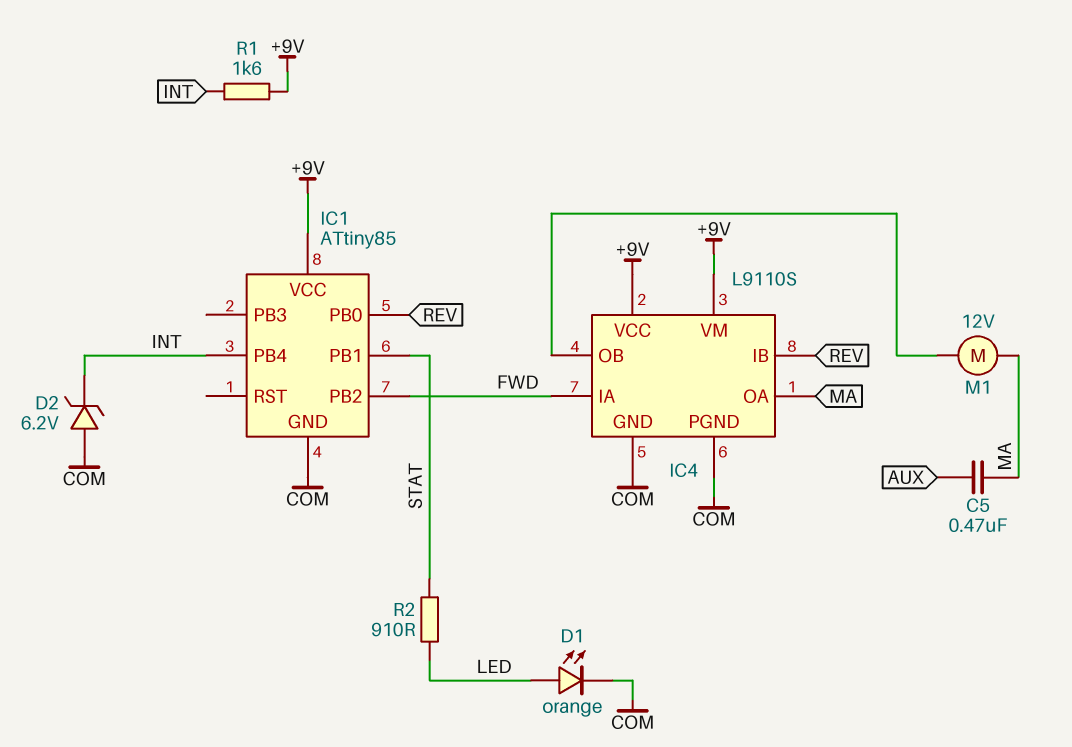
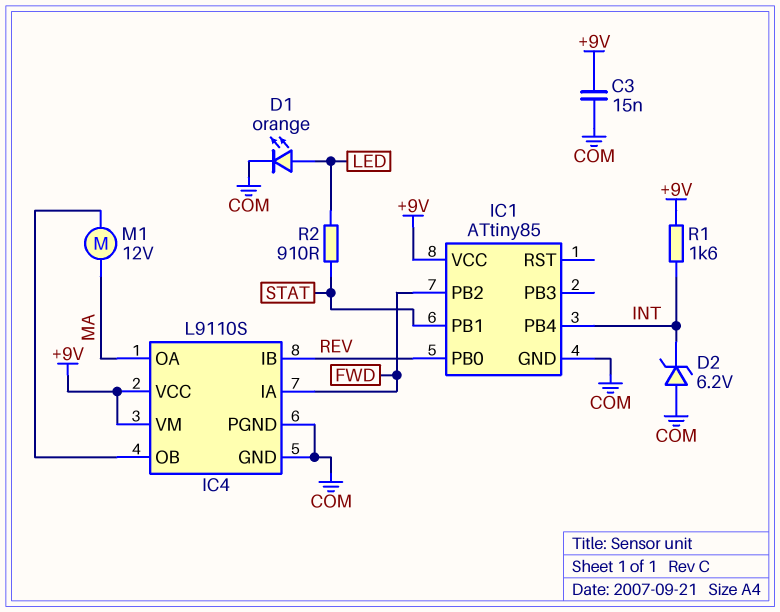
C3: none -> 15nF (+9V, COM)
C5: 470nF (AUX, MA) -> none

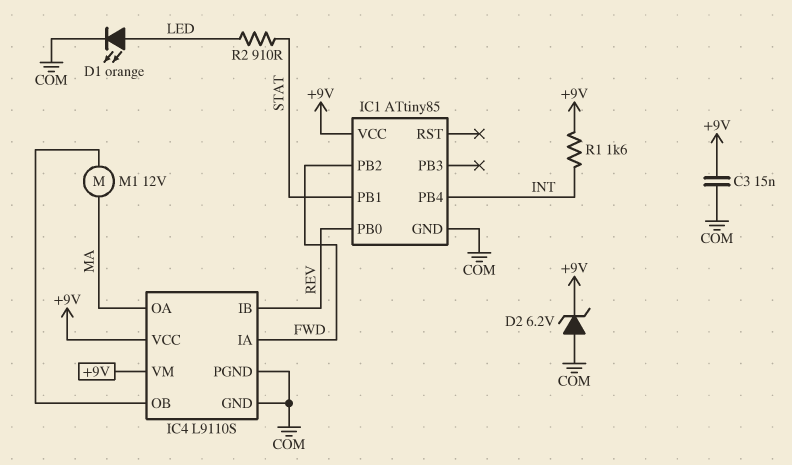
D2: zener 6.2V (A COM, K INT) -> zener 6.2V (A COM, K +9V)

